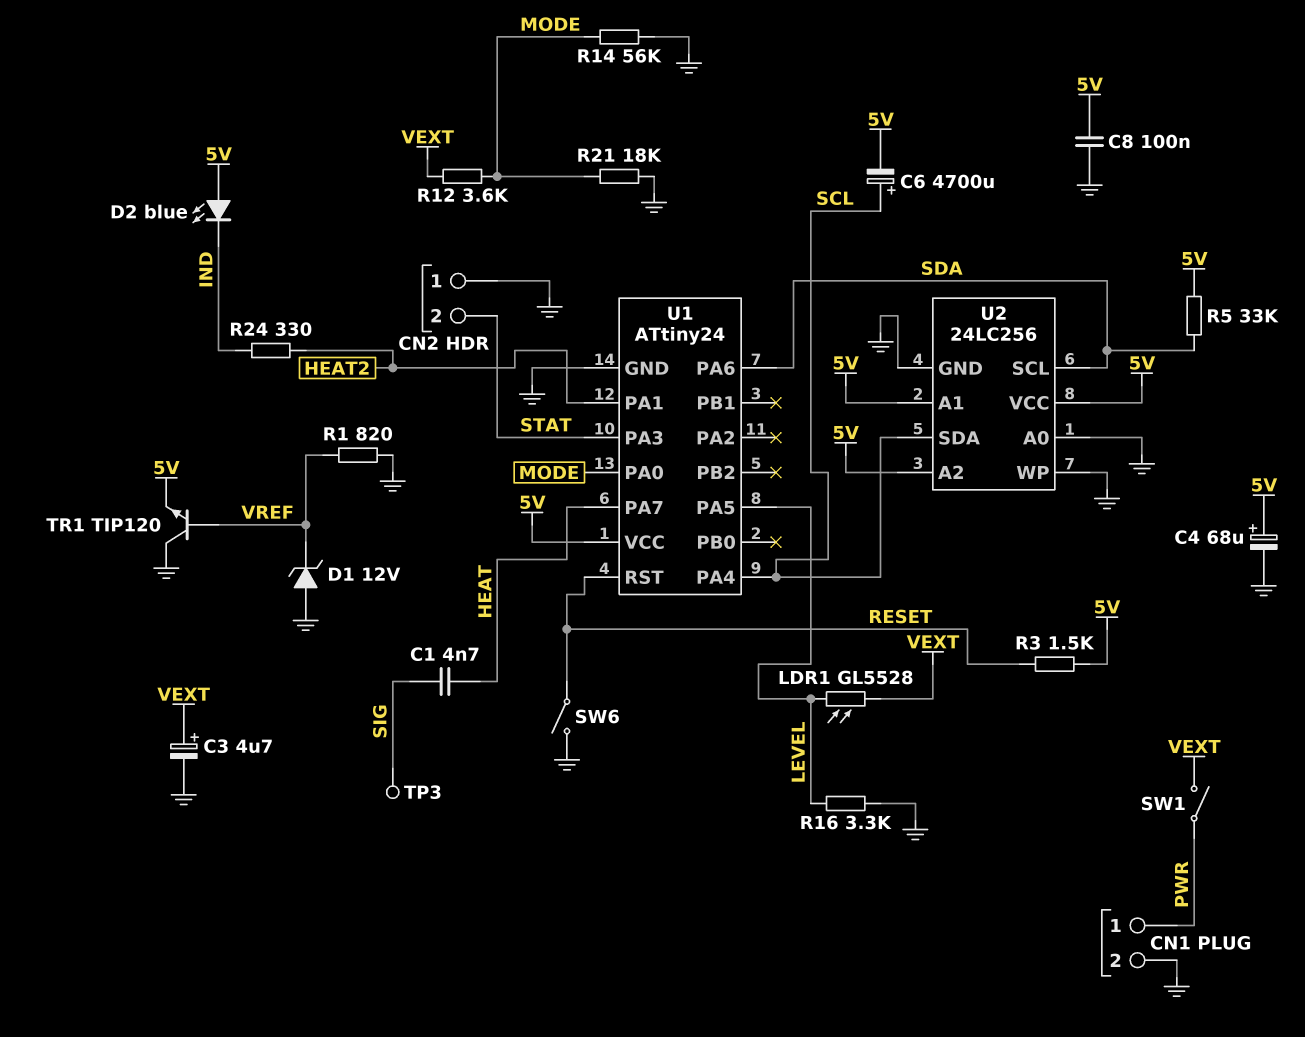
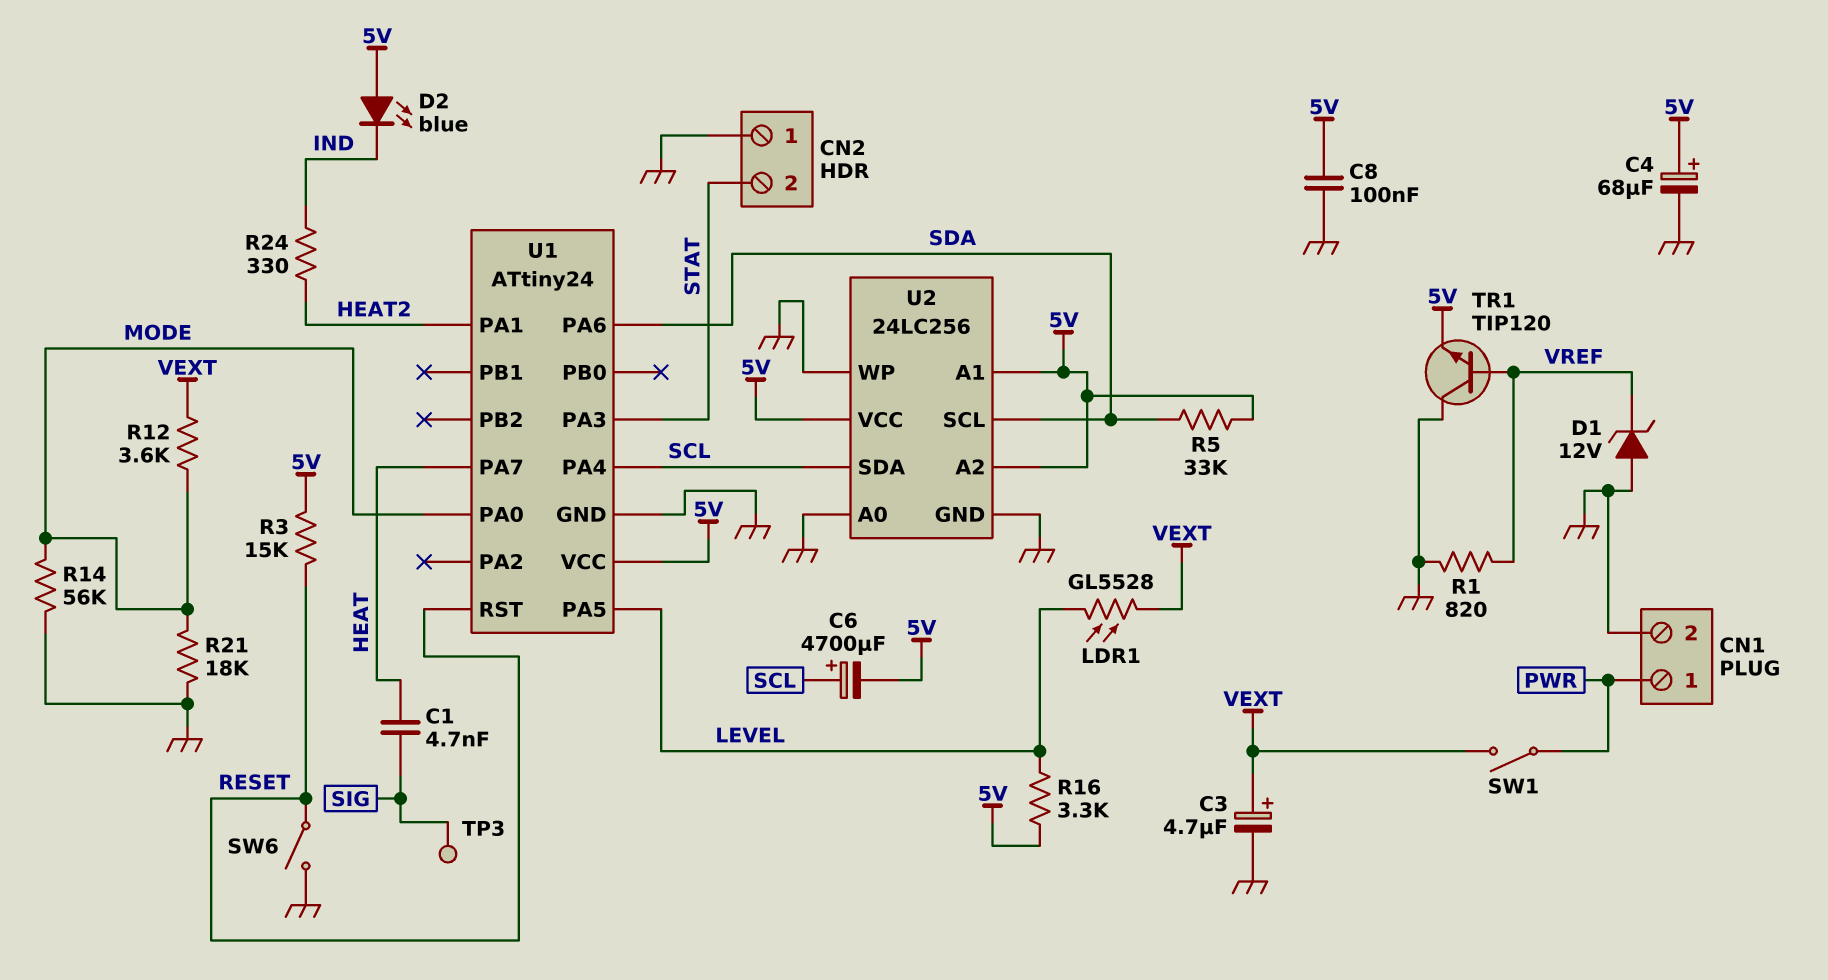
R3: 1.5k (5V, RESET) -> 15k (5V, RESET)
R16: 3.3k (GND, LEVEL) -> 3.3k (5V, LEVEL)

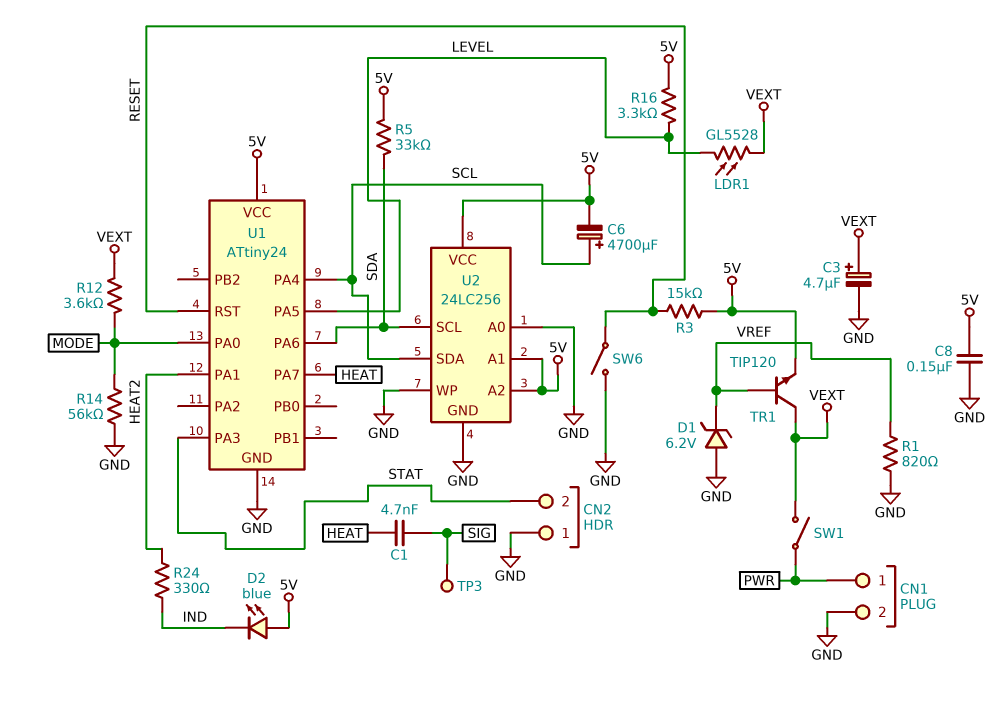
C4: 68uF (plus 5V, minus GND) -> none
C8: 100nF (5V, GND) -> 150nF (5V, GND)
D1: zener 12V (A GND, K VREF) -> zener 6.2V (A GND, K VREF)
R21: 18k (GND, MODE) -> none
TR1: NPN TIP120 (B VREF, C GND, E 5V) -> NPN TIP120 (B VREF, C VEXT, E 5V)

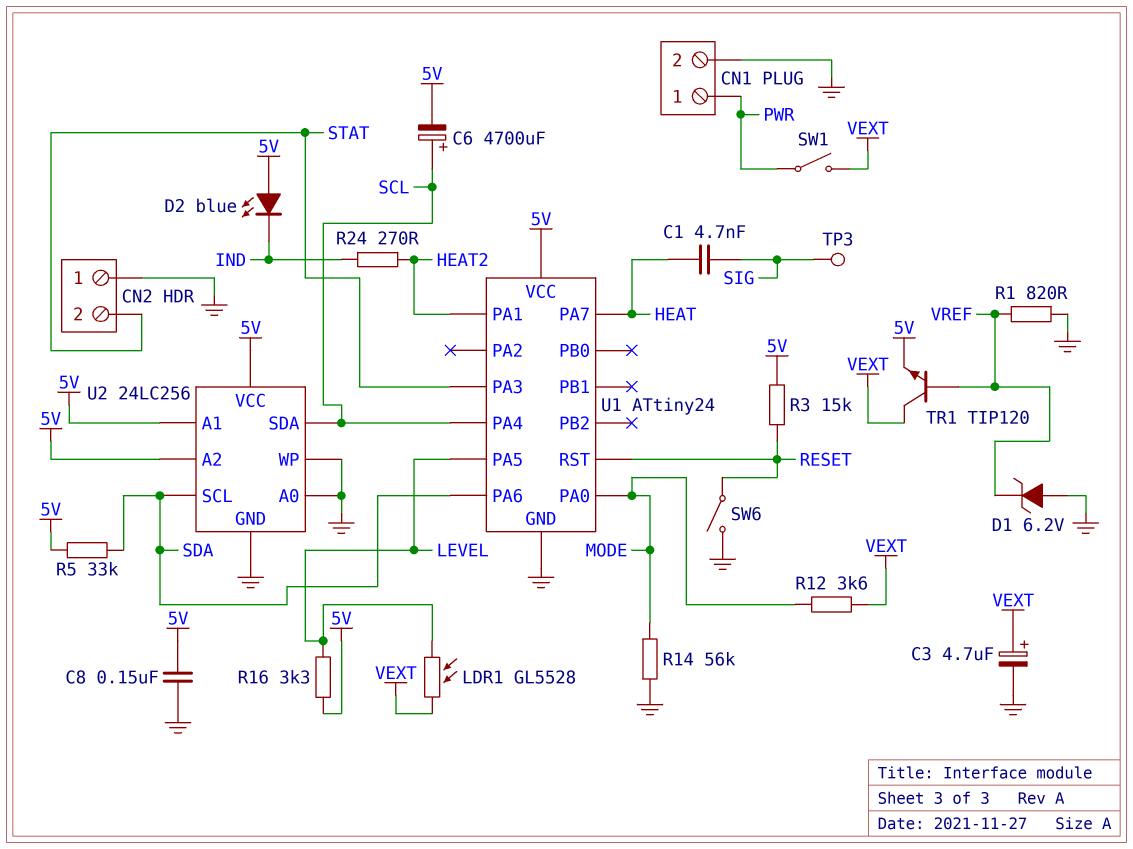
R24: 330 (HEAT2, IND) -> 270 (HEAT2, IND)

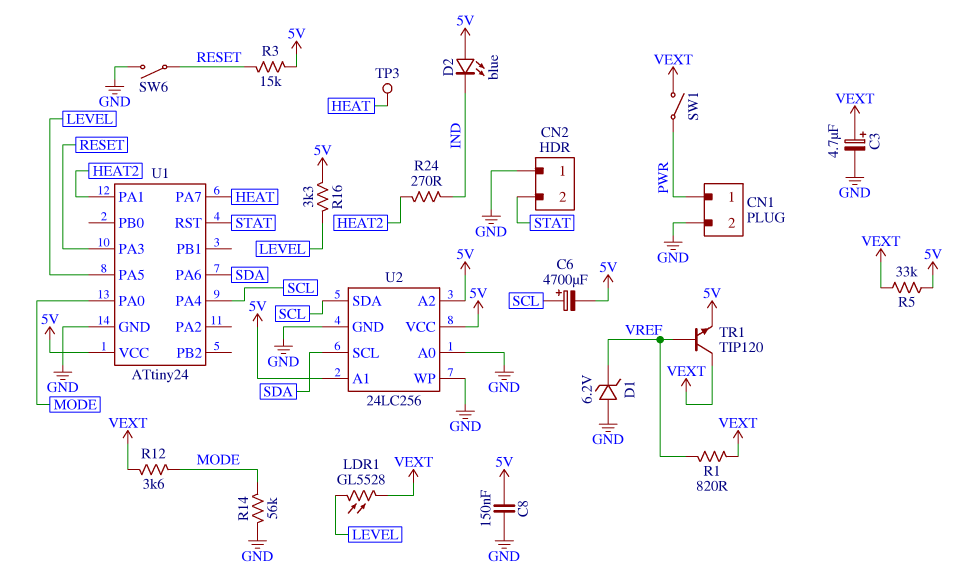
C1: 4.7nF (HEAT, SIG) -> none
R1: 820 (GND, VREF) -> 820 (VEXT, VREF)
R5: 33k (5V, SDA) -> 33k (5V, VEXT)
TP3: test point (SIG) -> test point (HEAT)
U1 pin PA3: STAT -> RESET
U1 pin RST: RESET -> STAT

